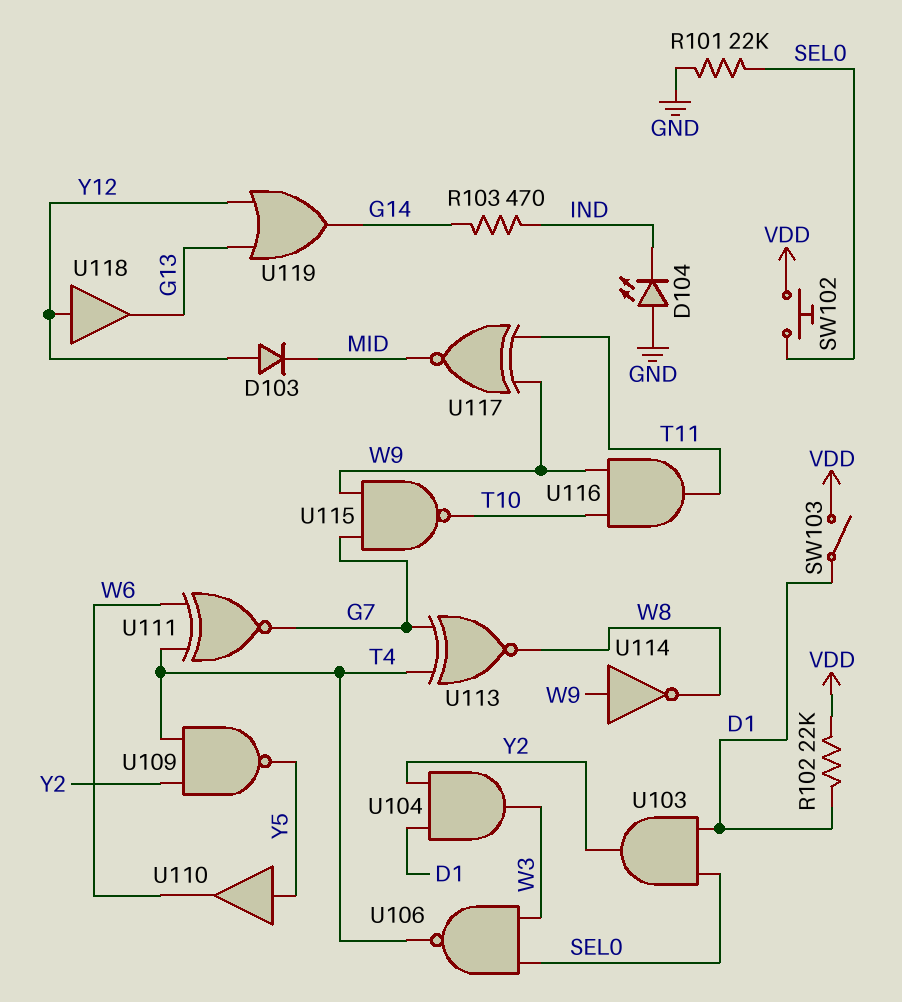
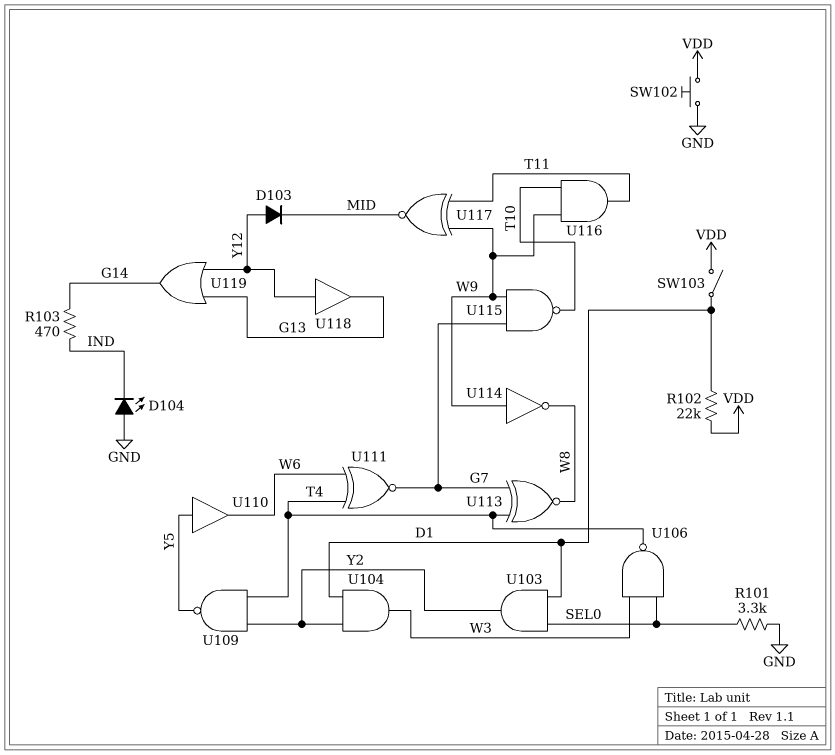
R101: 22k (GND, SEL0) -> 3.3k (GND, SEL0)
SW102: button (SEL0, VDD) -> button (GND, VDD)

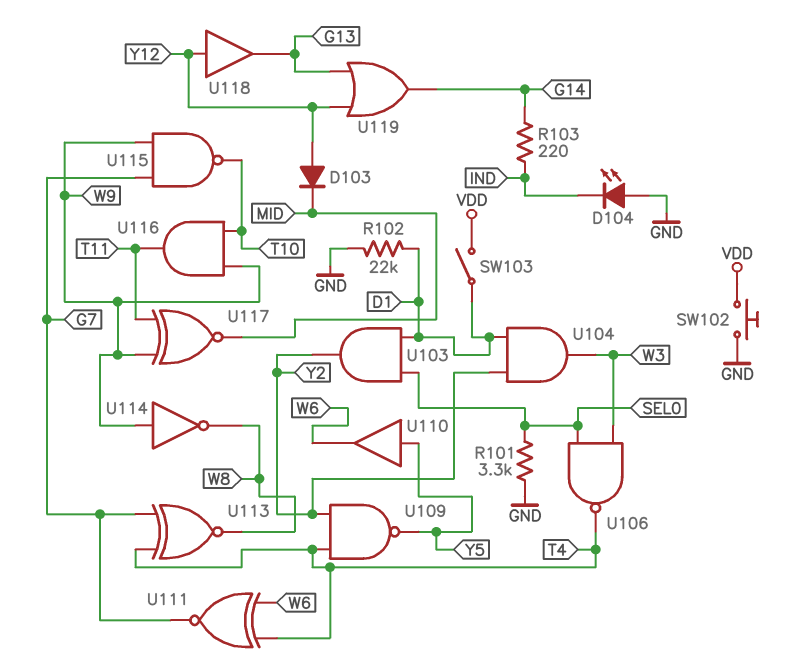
R102: 22k (D1, VDD) -> 22k (D1, GND)
R103: 470 (G14, IND) -> 220 (G14, IND)

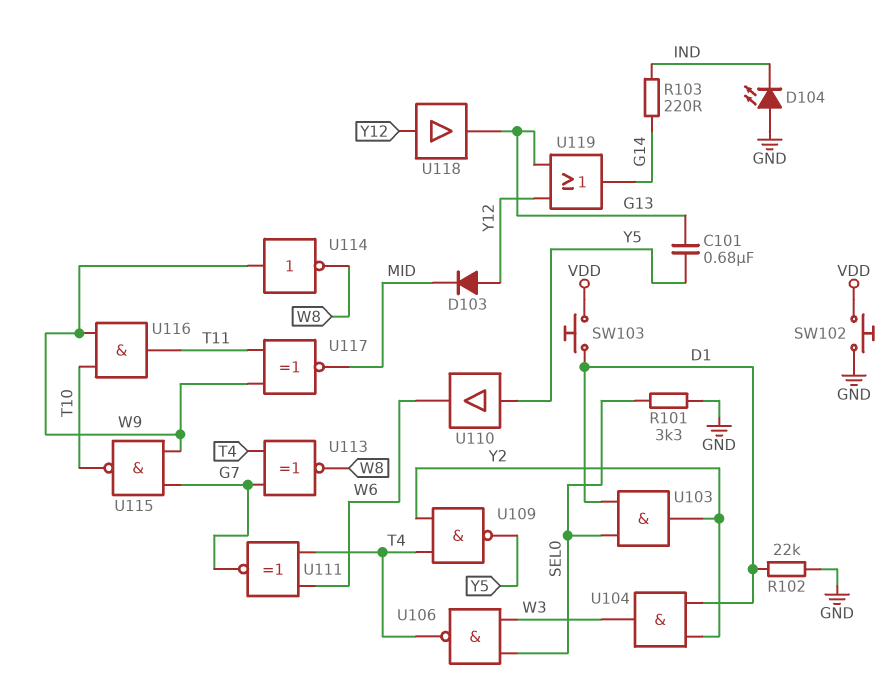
C101: none -> 680nF (G13, Y5)
SW103: switch (D1, VDD) -> button (D1, VDD)

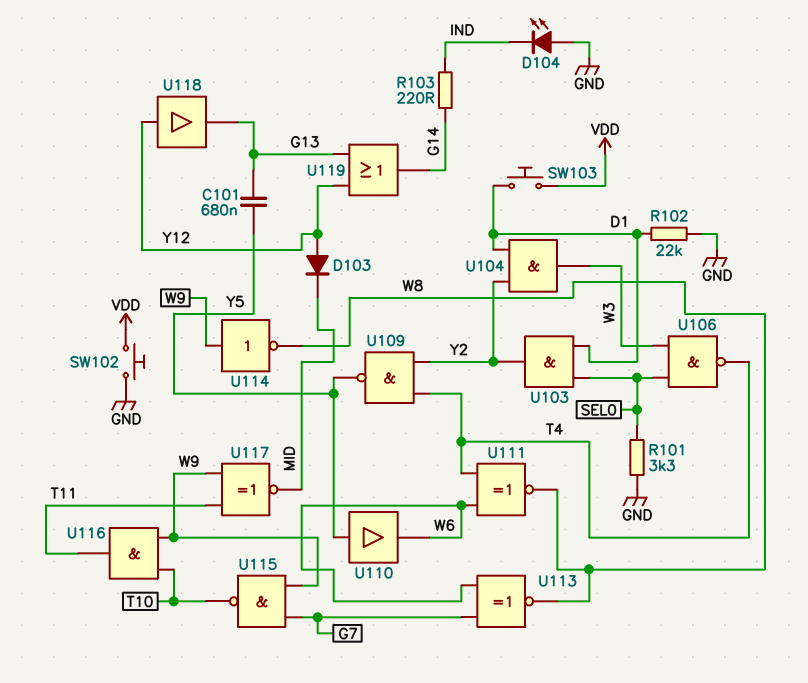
U111: XNOR (in T4, in W6, out G7) -> XNOR (in T4, in W6, out W8)
U113: XNOR (in G7, in T4, out W8) -> XNOR (in G7, in W6, out W8)

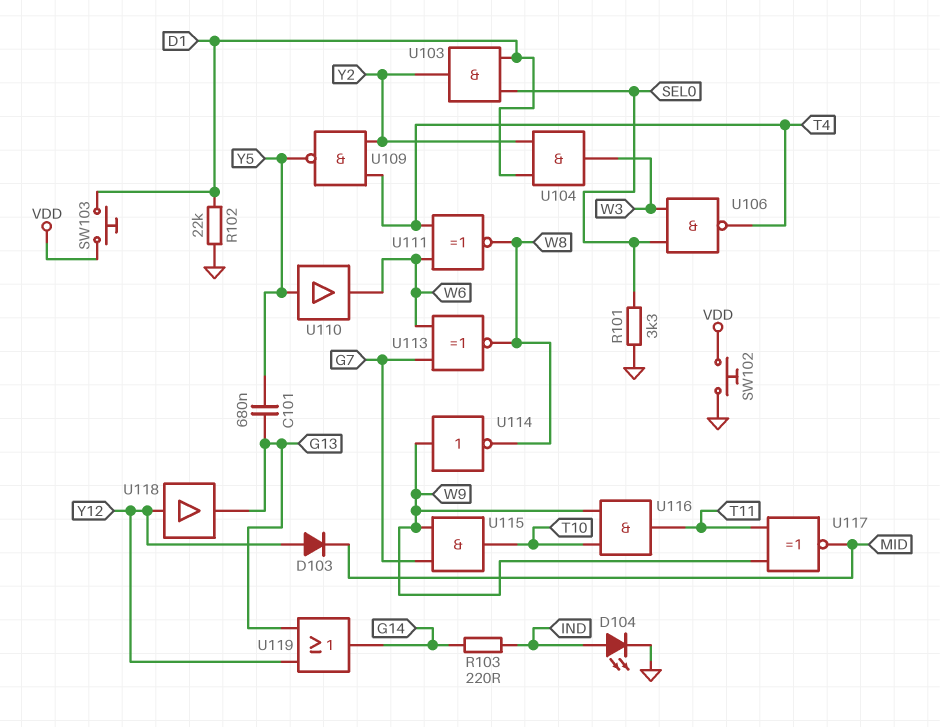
D104: LED (A GND, K IND) -> LED (A IND, K GND)
U115: NAND (in G7, in W9, out T10) -> AND (in G7, in W9, out T10)

